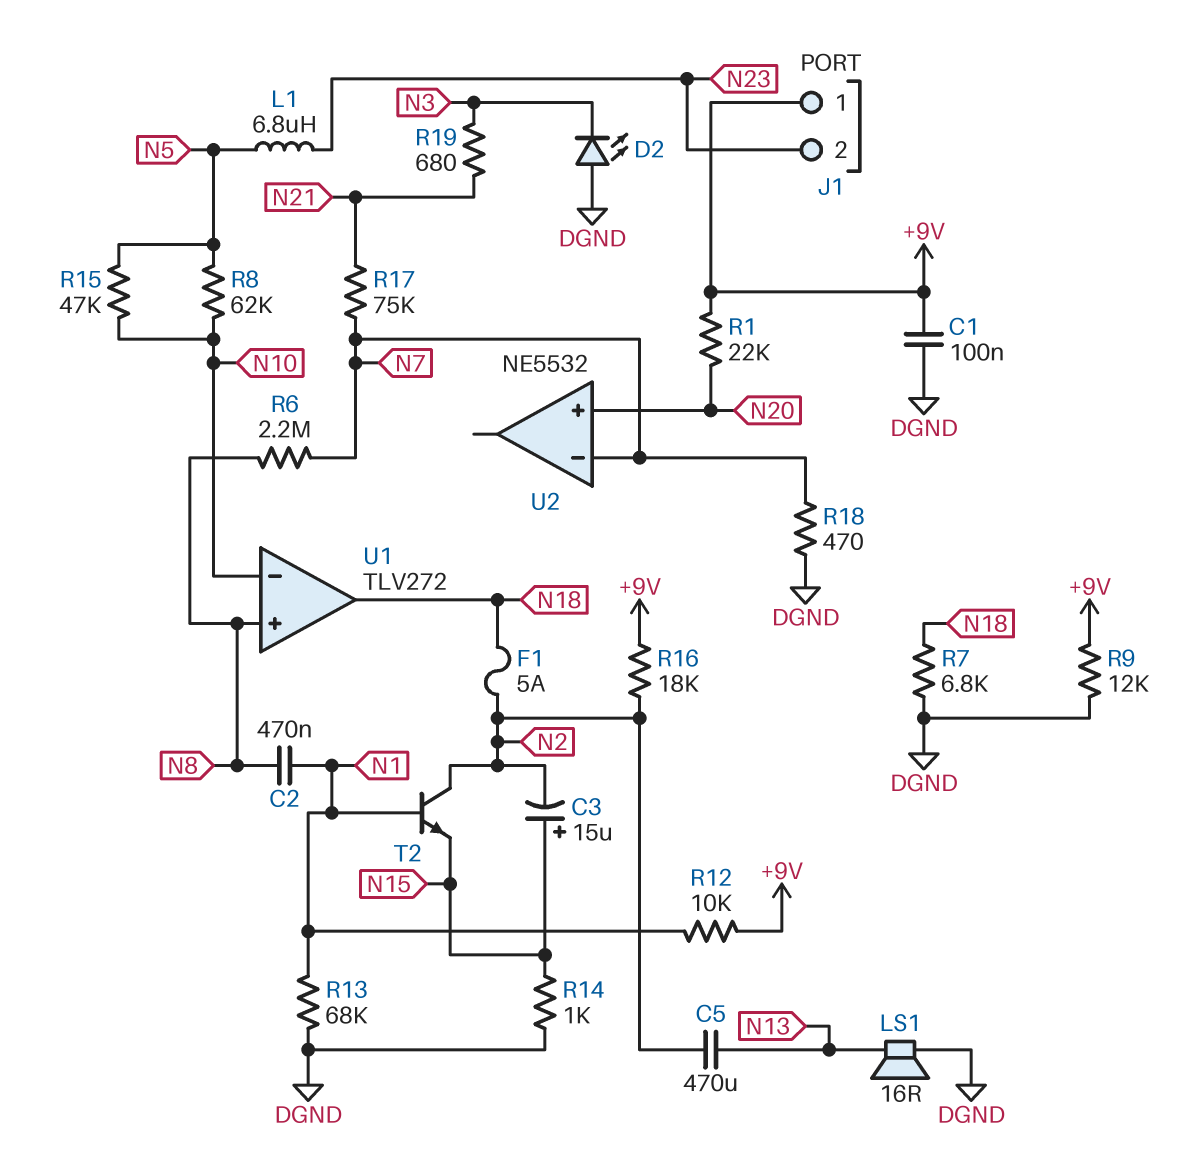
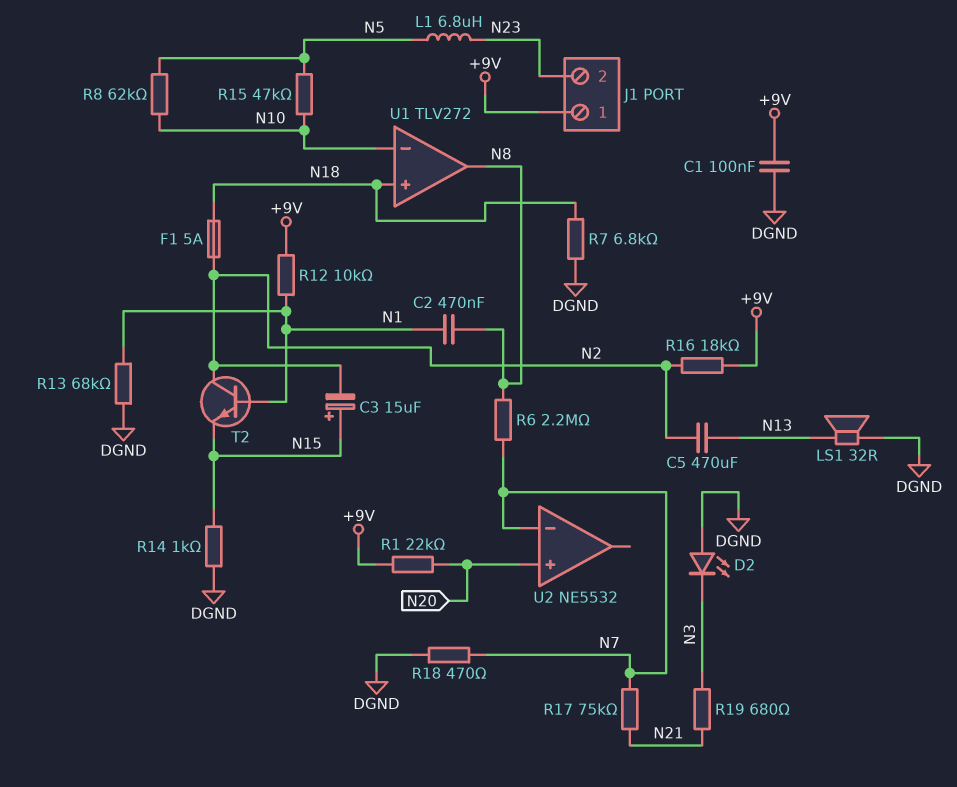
LS1: speaker 16R (DGND, N13) -> speaker 32R (DGND, N13)
R9: 12k (+9V, DGND) -> none
U1 pin in+: N8 -> N18
U1 pin out: N18 -> N8

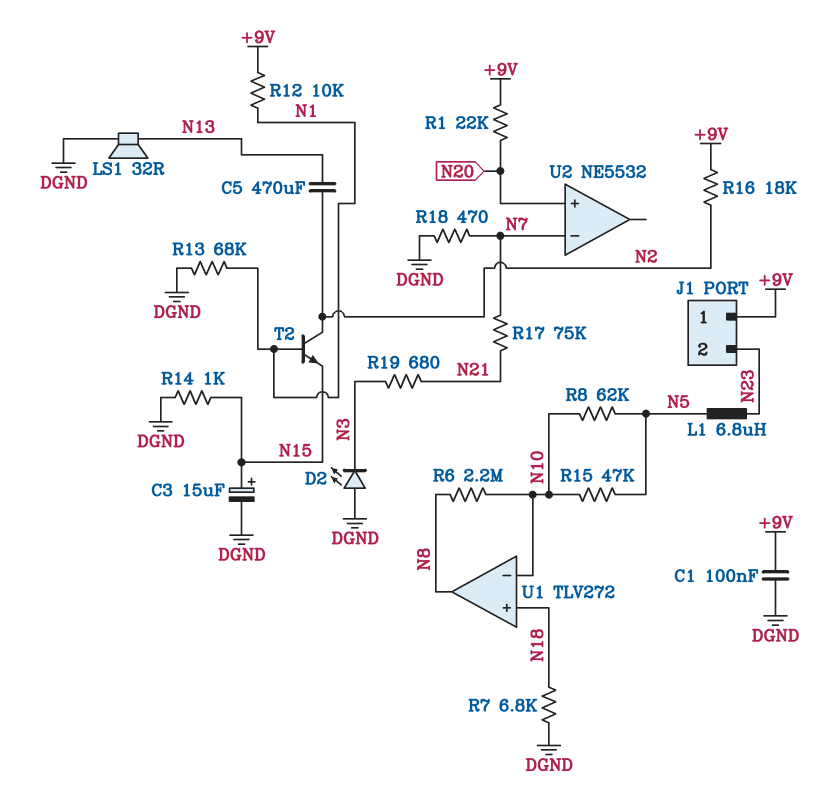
C2: 470nF (N1, N8) -> none
C3: 15uF (plus N15, minus N2) -> 15uF (plus N15, minus DGND)
F1: 5A (N2, N18) -> none
R6: 2.2M (N7, N8) -> 2.2M (N8, N10)

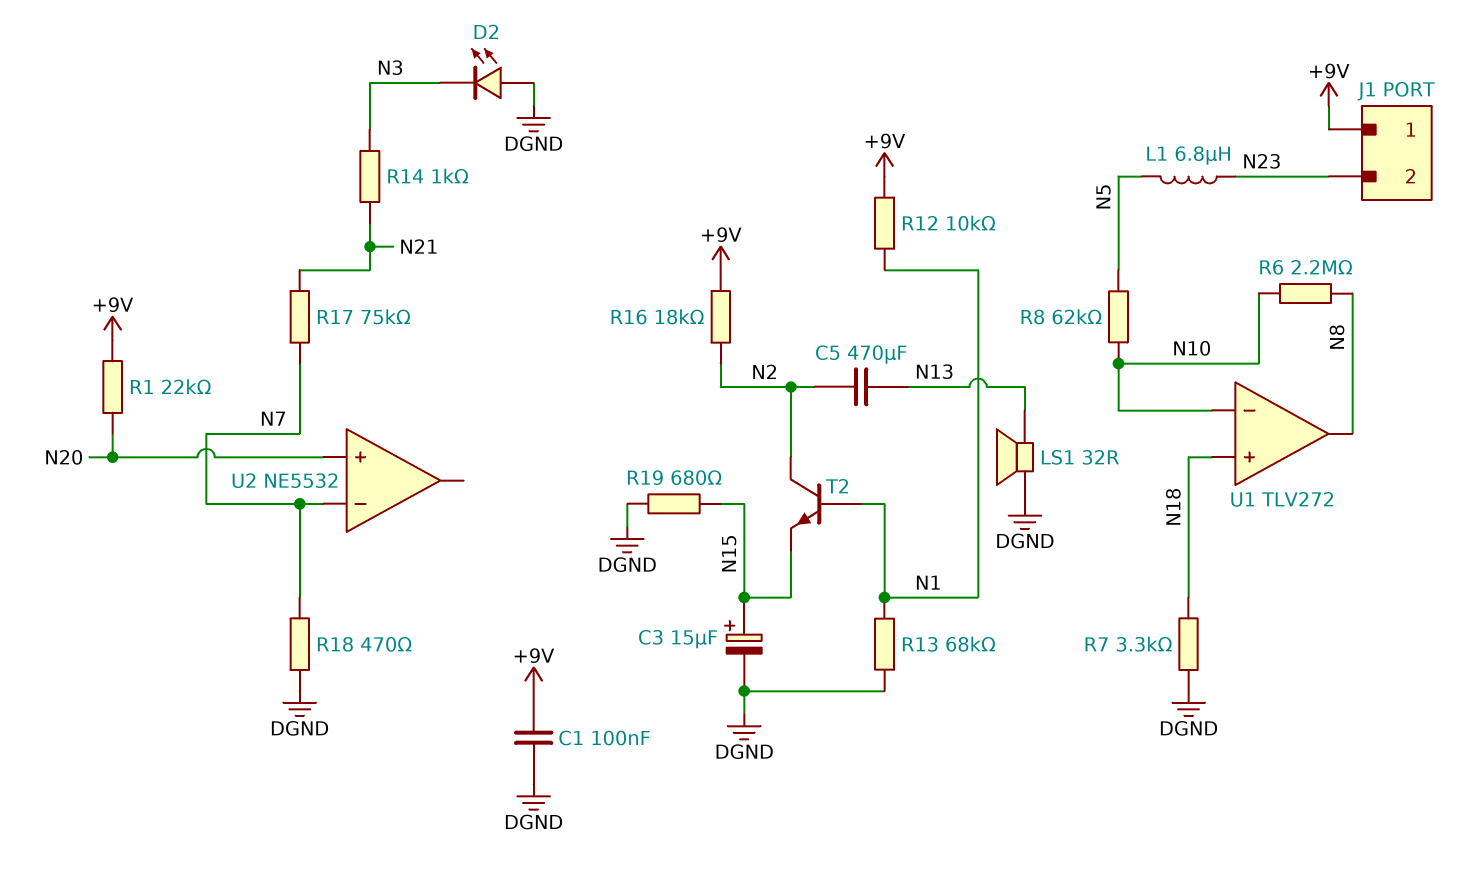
R7: 6.8k (DGND, N18) -> 3.3k (DGND, N18)
R14: 1k (DGND, N15) -> 1k (N3, N21)
R15: 47k (N5, N10) -> none
R19: 680 (N3, N21) -> 680 (DGND, N15)

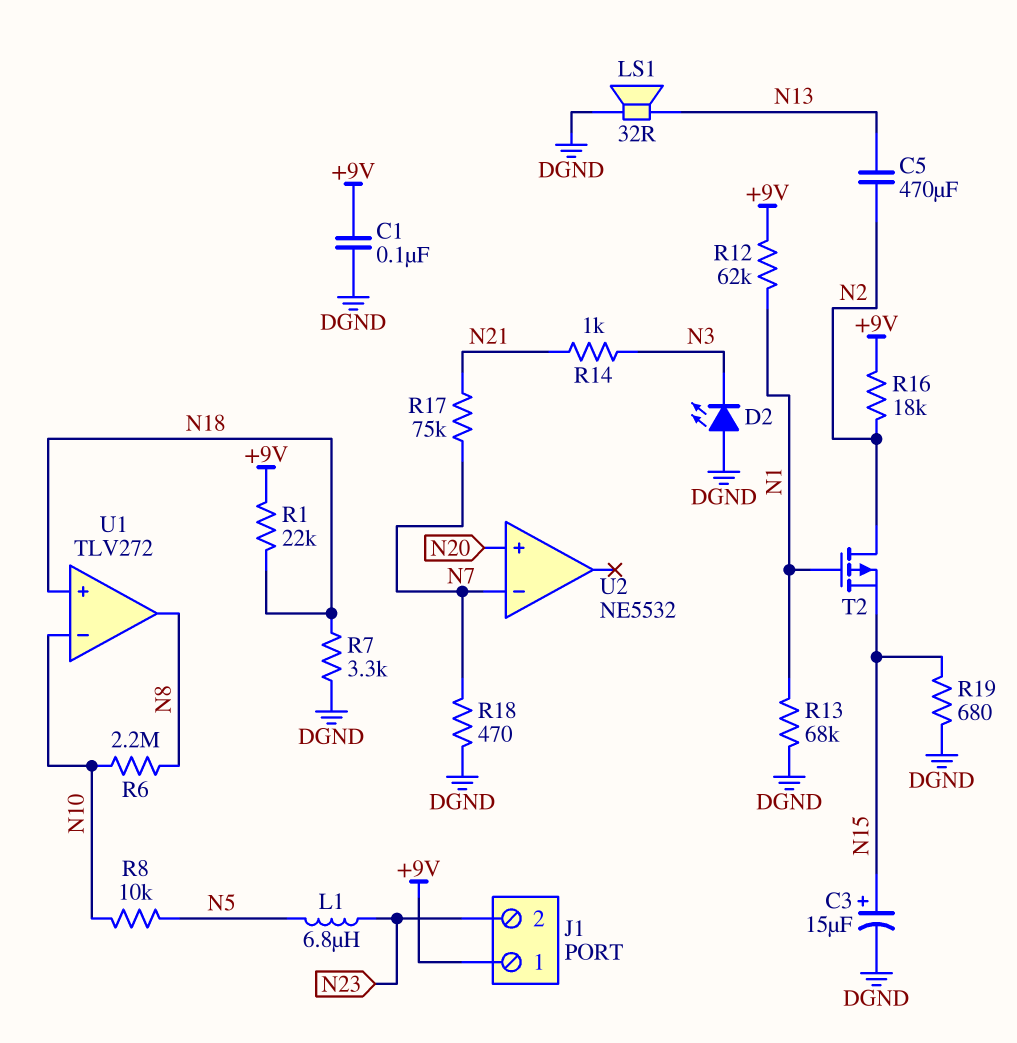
R1: 22k (+9V, N20) -> 22k (+9V, N18)
R8: 62k (N5, N10) -> 10k (N5, N10)
R12: 10k (+9V, N1) -> 62k (+9V, N1)
T2: NPN (B N1, C N2, E N15) -> PMOS (G N1, D N2, S N15)

